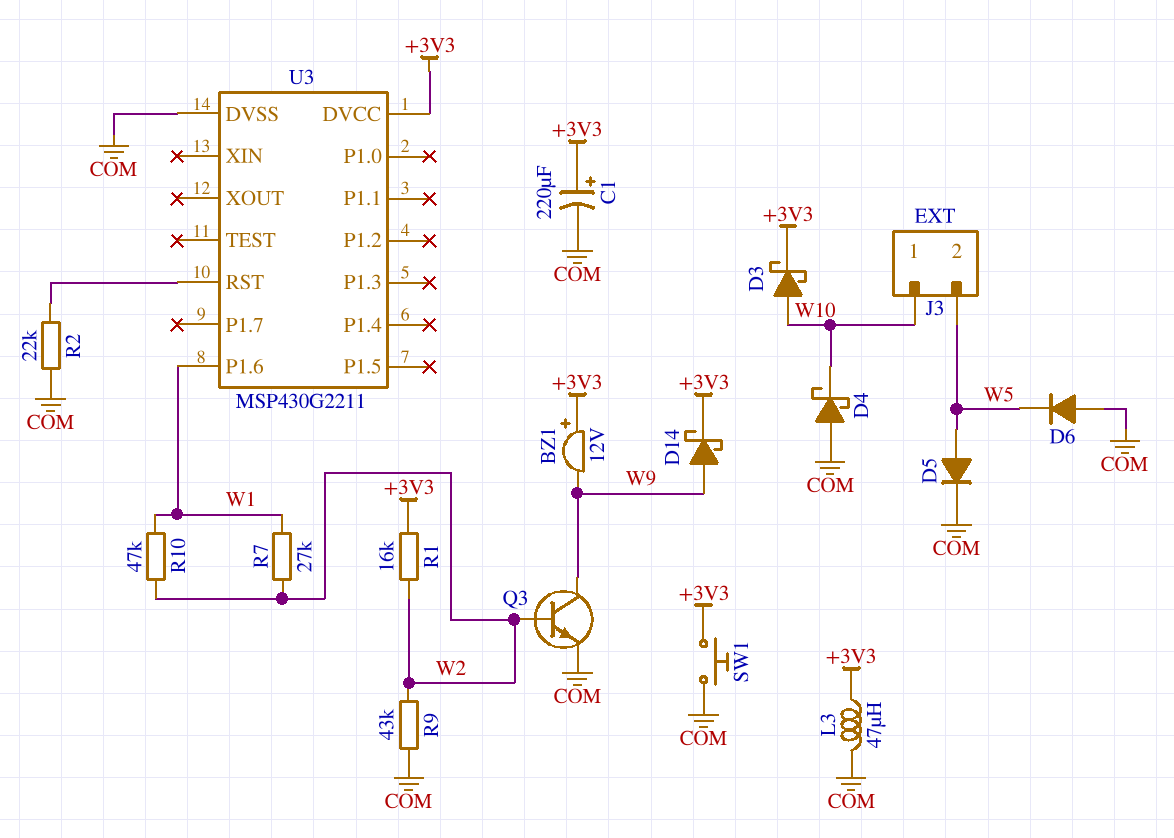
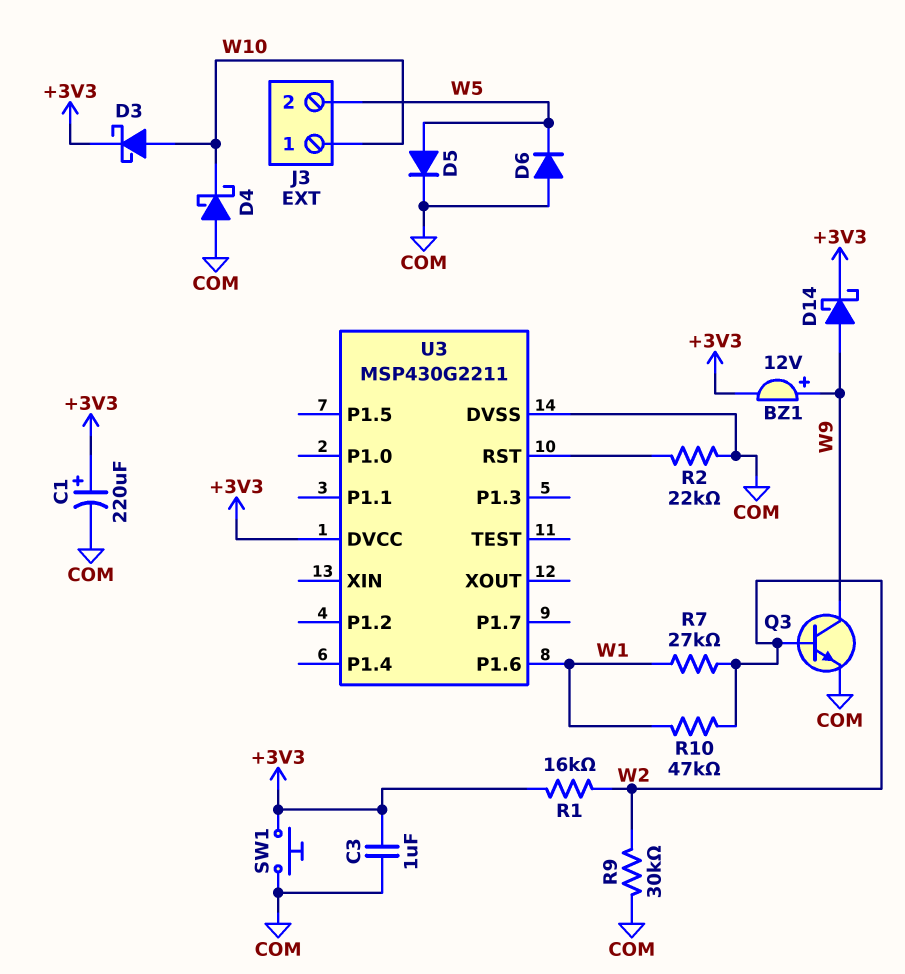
BZ1: buzzer 12V (plus +3V3, minus W9) -> buzzer 12V (plus W9, minus +3V3)
C3: none -> 1uF (+3V3, COM)
L3: 47uH (+3V3, COM) -> none
R9: 43k (COM, W2) -> 30k (COM, W2)

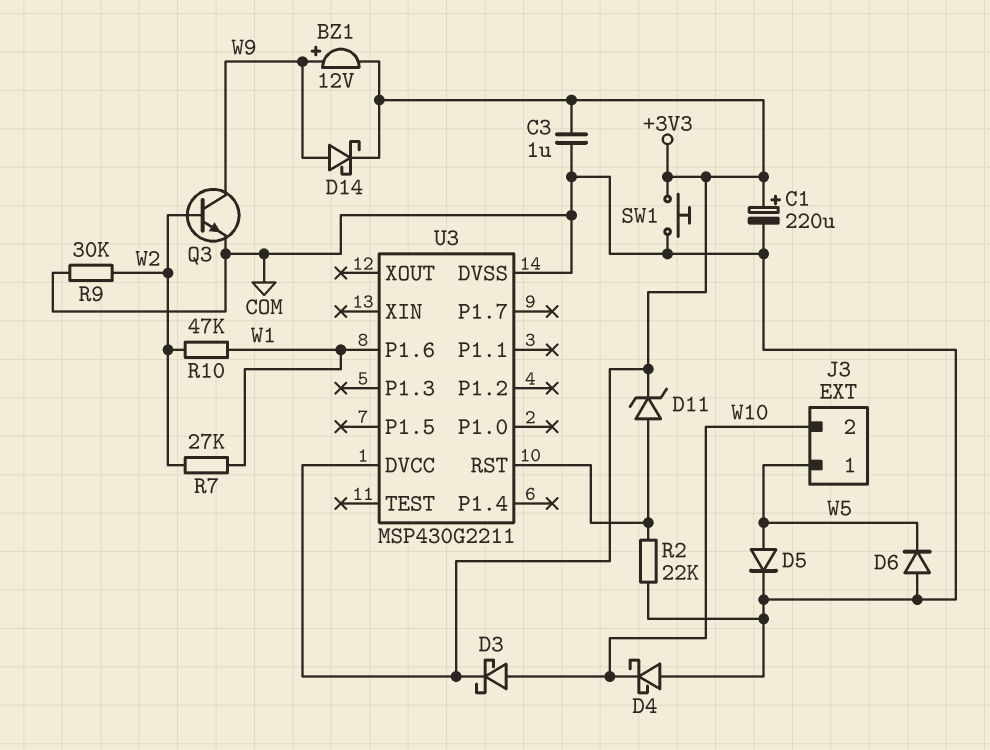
D11: none -> zener (A U3/RST, K +3V3)
J3 pin 1: W10 -> W5
J3 pin 2: W5 -> W10
R1: 16k (+3V3, W2) -> none

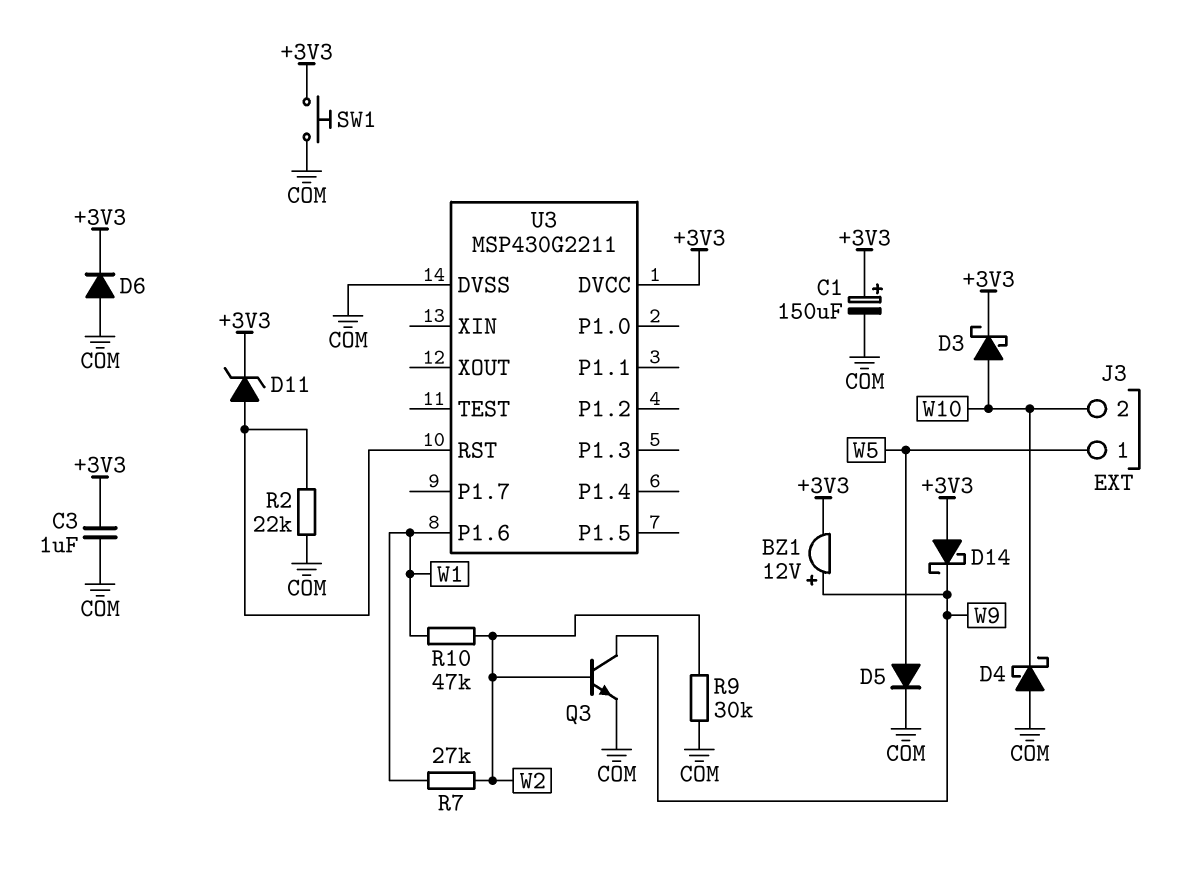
C1: 220uF (plus +3V3, minus COM) -> 150uF (plus +3V3, minus COM)
D6: diode (A COM, K W5) -> diode (A COM, K +3V3)
D14: schottky (A W9, K +3V3) -> schottky (A +3V3, K W9)

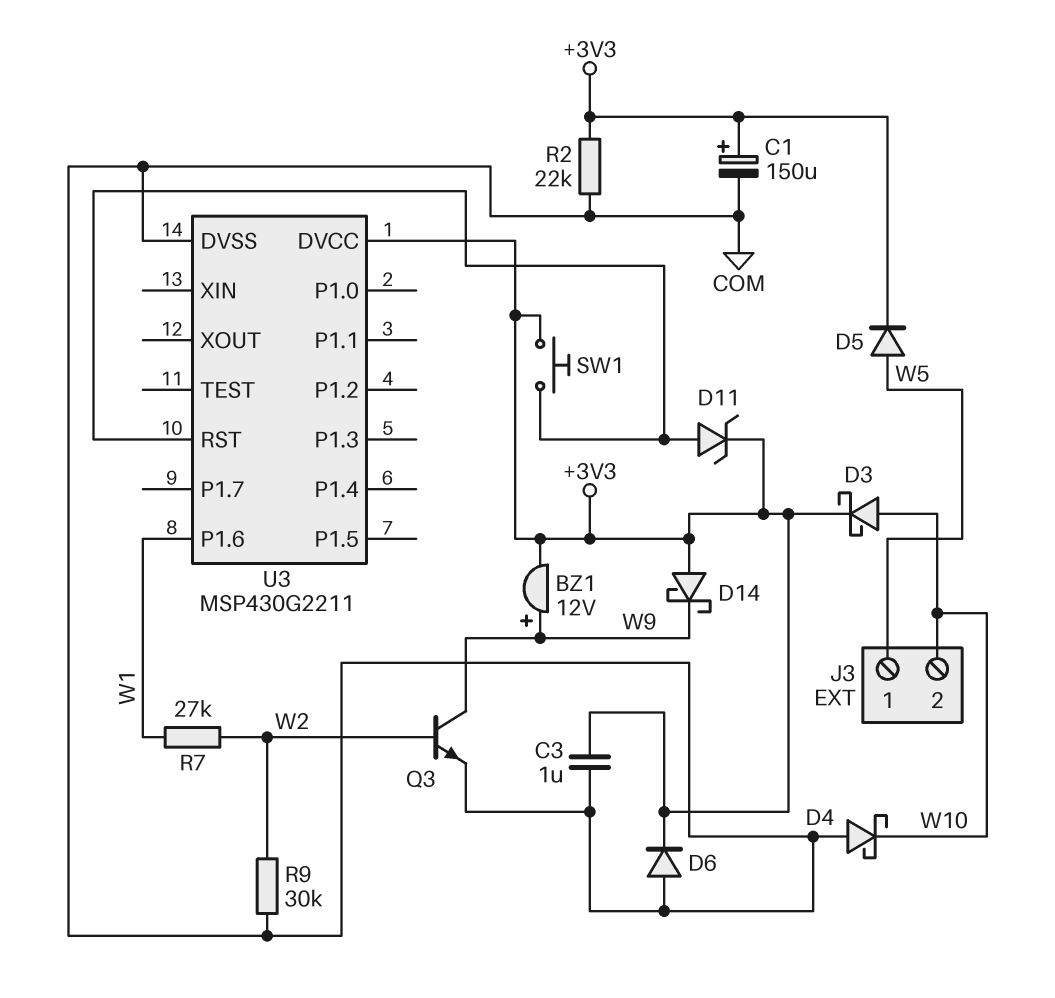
D5: diode (A W5, K COM) -> diode (A W5, K +3V3)
R2: 22k (COM, U3/RST) -> 22k (+3V3, COM)
R10: 47k (W1, W2) -> none
SW1: button (+3V3, COM) -> button (+3V3, U3/RST)

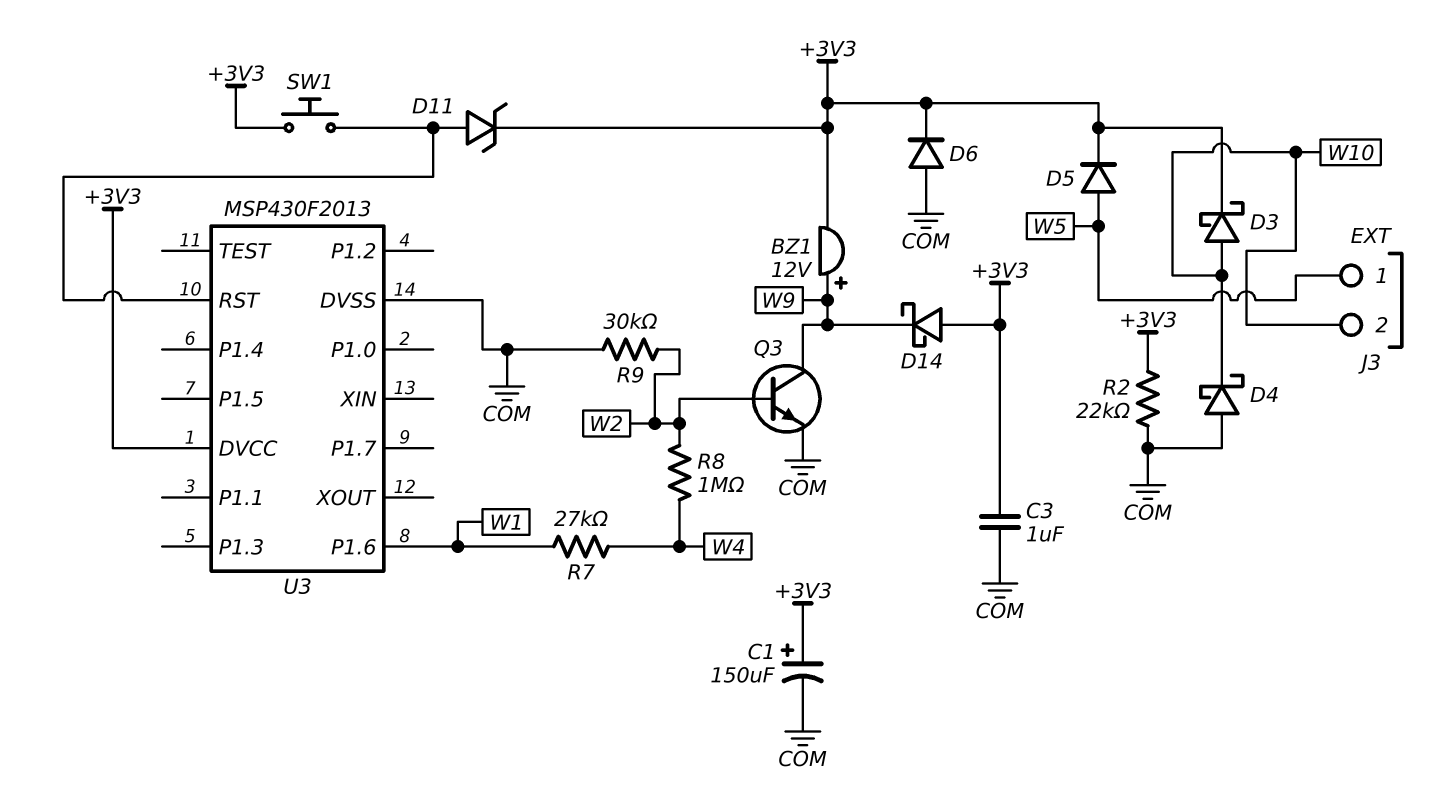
R7: 27k (W1, W2) -> 27k (W1, W4)
R8: none -> 1M (W2, W4)
U3: MSP430G2211 -> MSP430F2013

